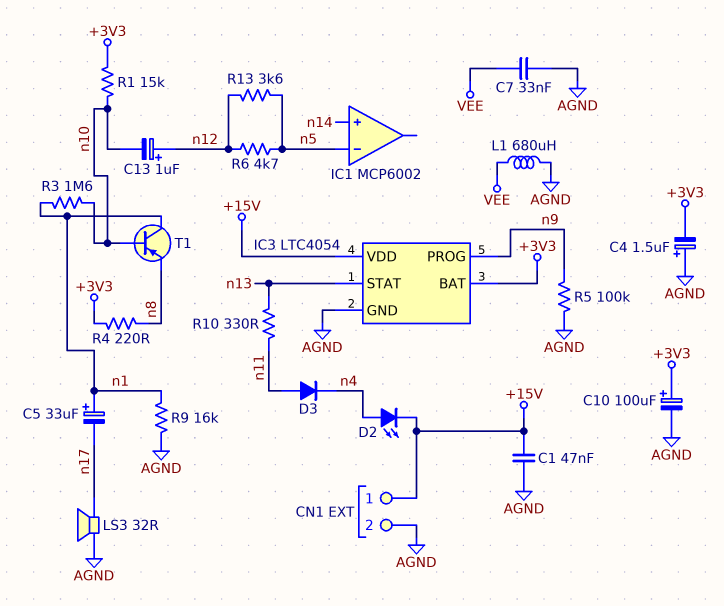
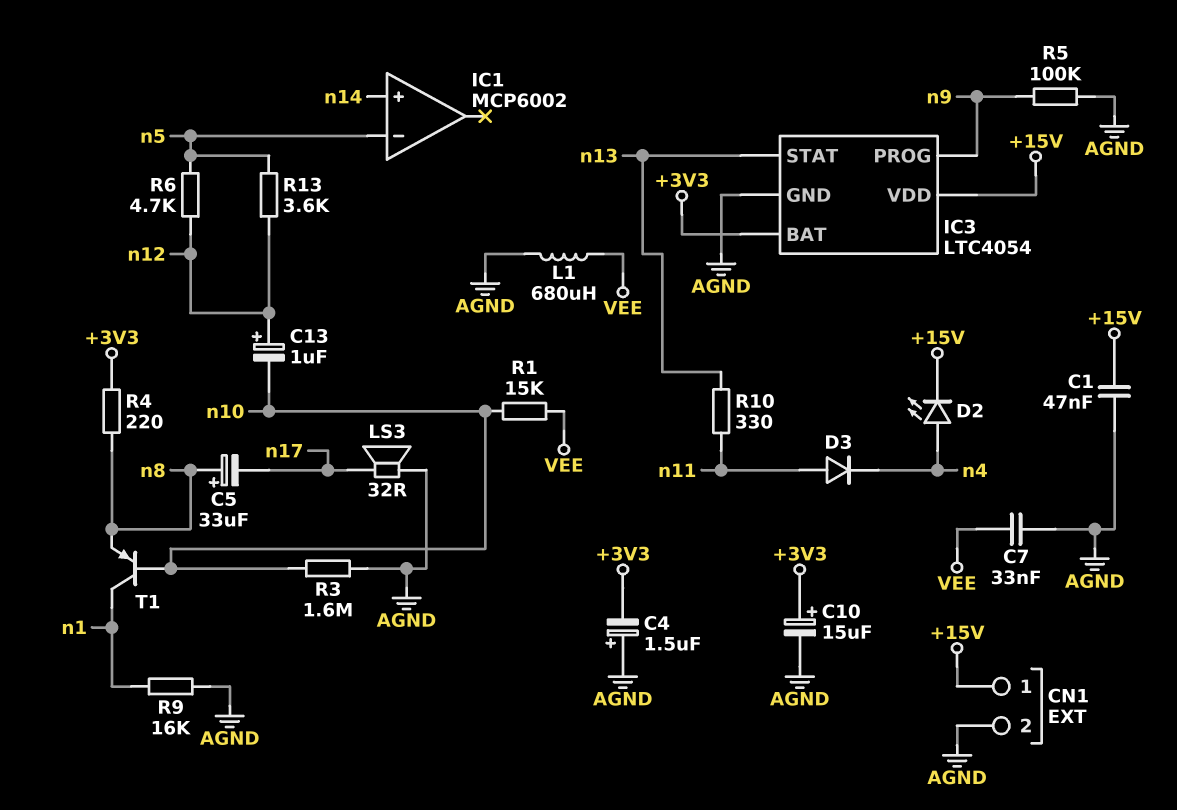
C5: 33uF (plus n1, minus n17) -> 33uF (plus n8, minus n17)
C10: 100uF (plus +3V3, minus AGND) -> 15uF (plus +3V3, minus AGND)
R1: 15k (+3V3, n10) -> 15k (VEE, n10)
R3: 1.6M (n1, n10) -> 1.6M (AGND, n10)

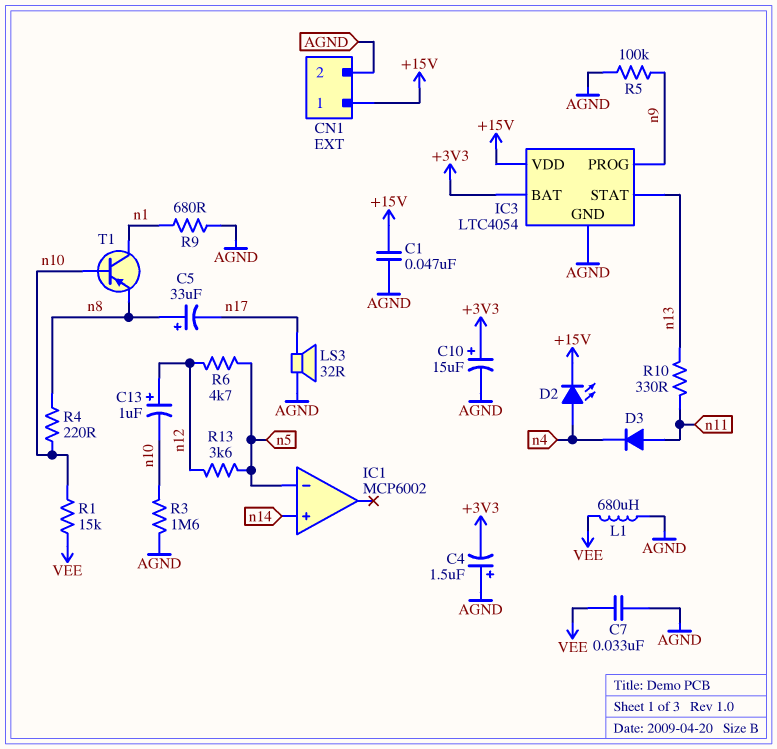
R4: 220 (+3V3, n8) -> 220 (n8, n10)
R9: 16k (AGND, n1) -> 680 (AGND, n1)

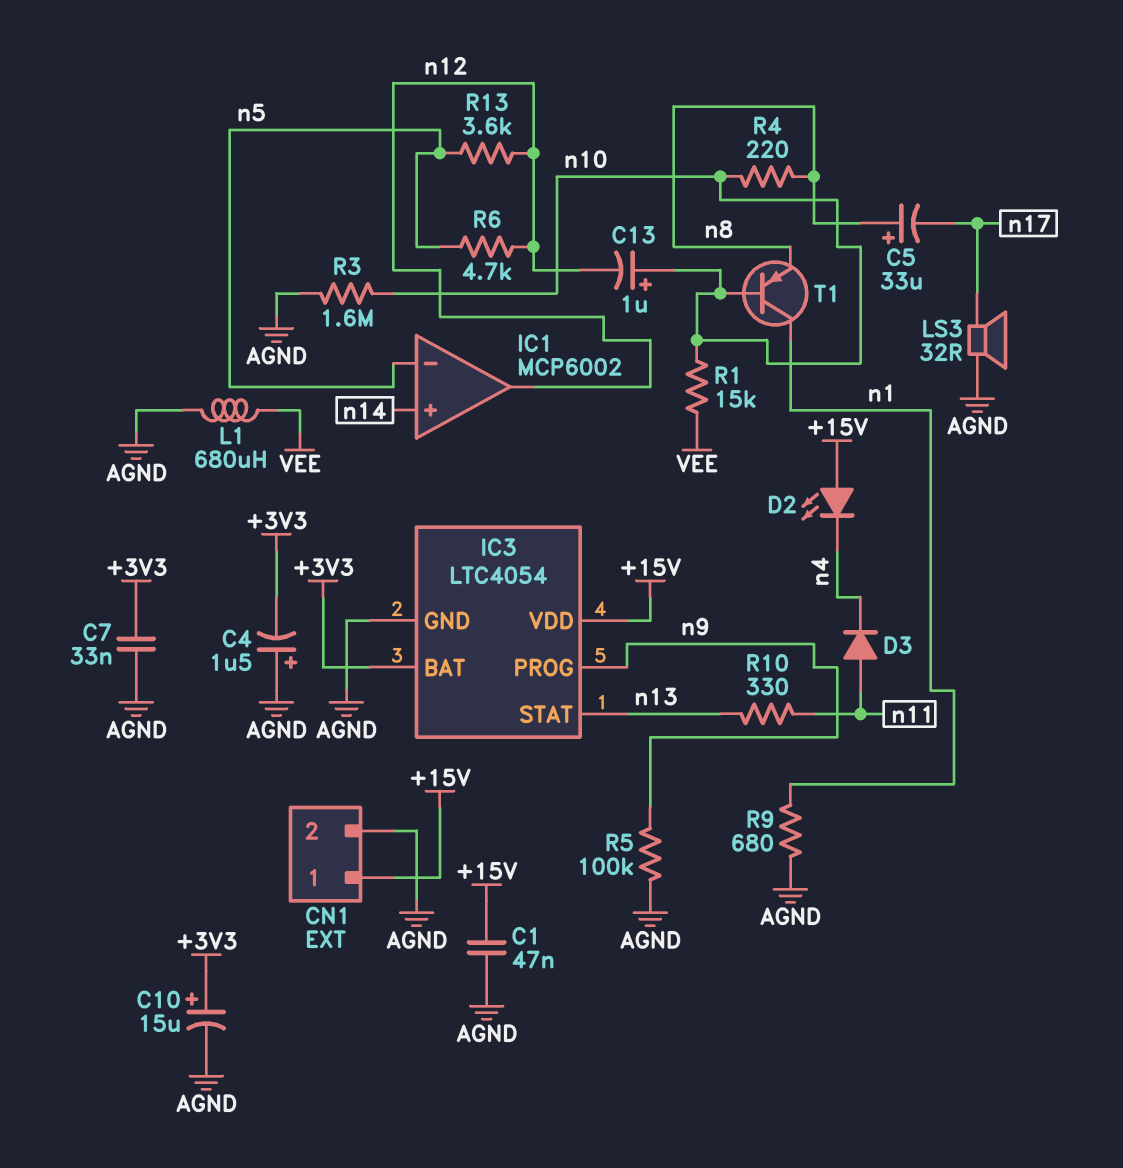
C7: 33nF (AGND, VEE) -> 33nF (+3V3, AGND)
C13: 1uF (plus n12, minus n10) -> 1uF (plus n10, minus n12)
D2: LED (A n4, K +15V) -> LED (A +15V, K n4)
IC1 pin out: none -> n12

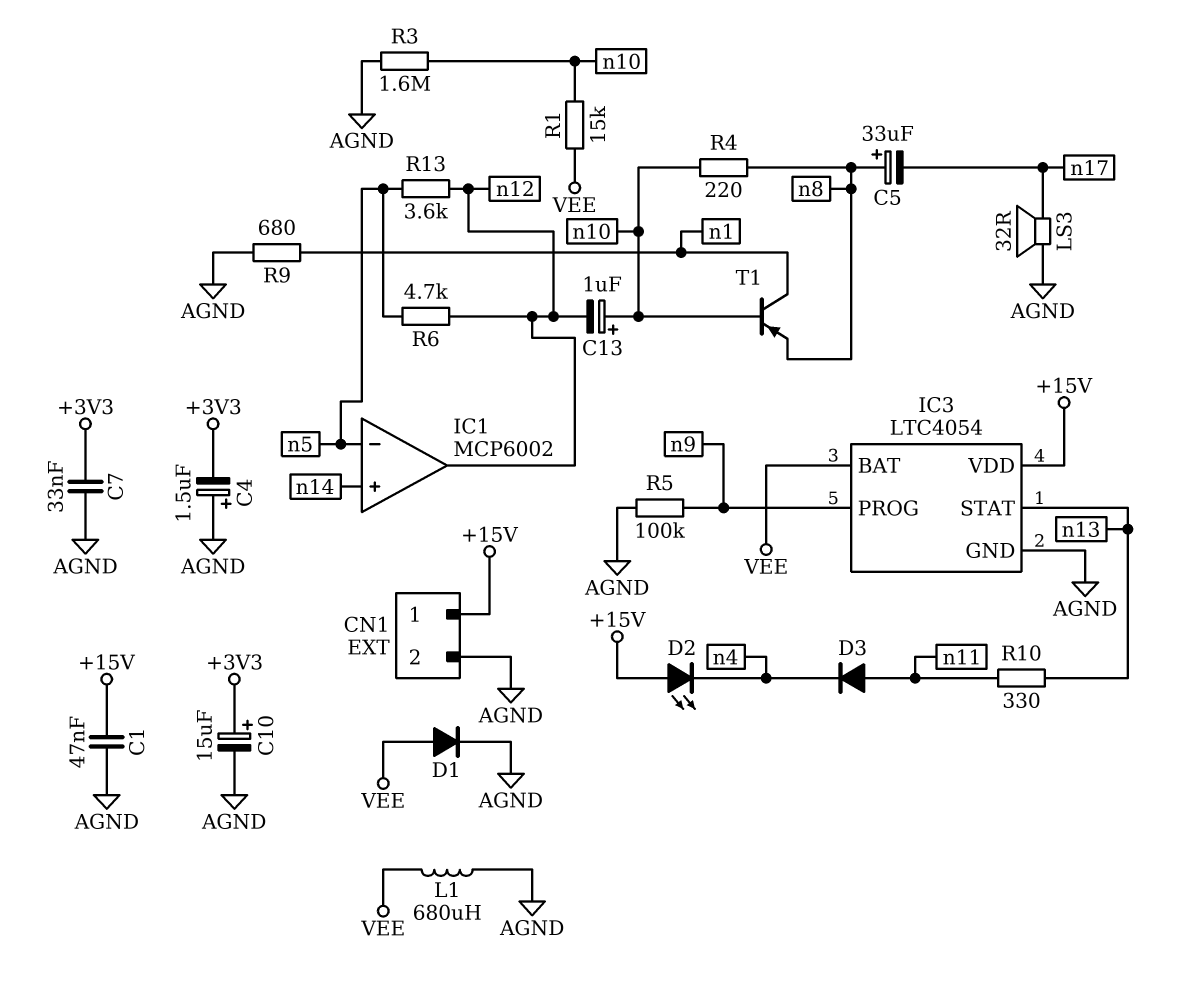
D1: none -> diode (A VEE, K AGND)
IC3 pin BAT: +3V3 -> VEE

